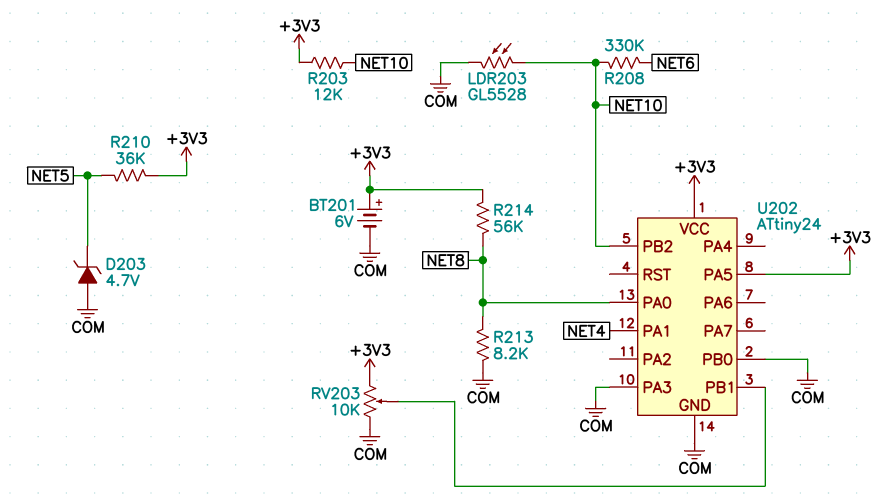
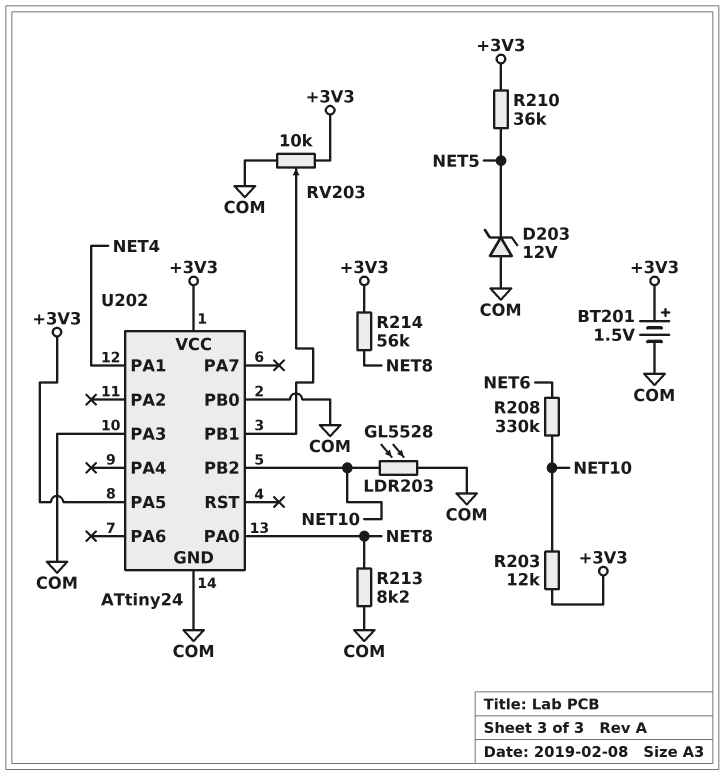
BT201: 6V (plus +3V3, minus COM) -> 1.5V (plus +3V3, minus COM)
D203: zener 4.7V (A COM, K NET5) -> zener 12V (A COM, K NET5)

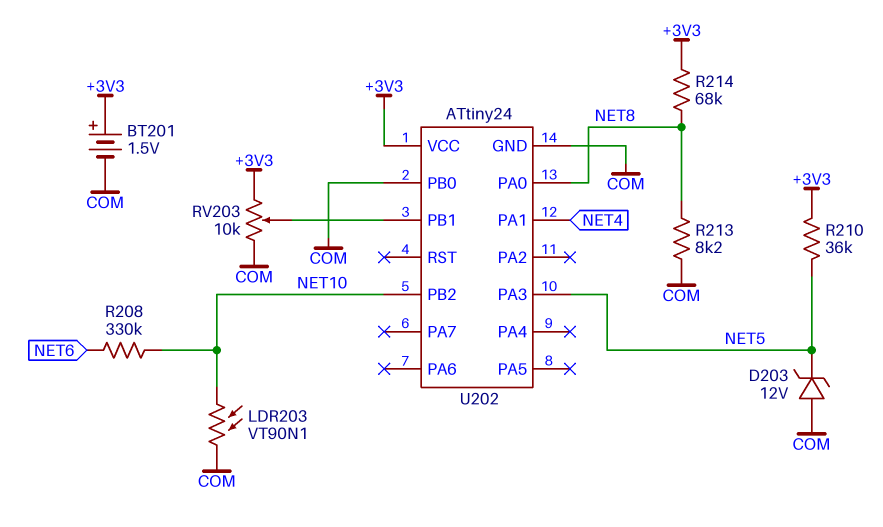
LDR203: GL5528 (COM, NET10) -> VT90N1 (COM, NET10)
R203: 12k (+3V3, NET10) -> none
R214: 56k (+3V3, NET8) -> 68k (+3V3, NET8)
U202 pin PA3: COM -> NET5
U202 pin PA5: +3V3 -> none

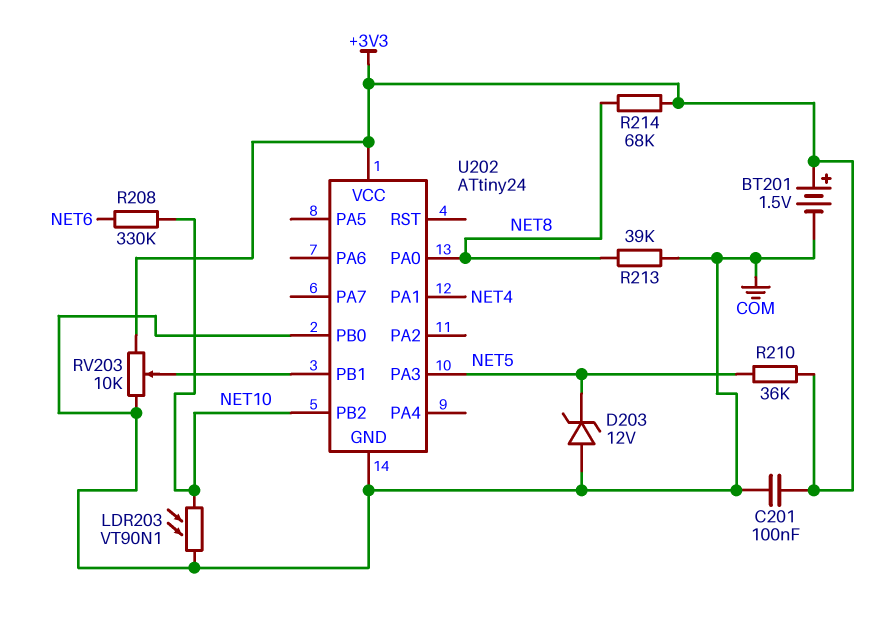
C201: none -> 100nF (+3V3, COM)
R213: 8.2k (COM, NET8) -> 39k (COM, NET8)

